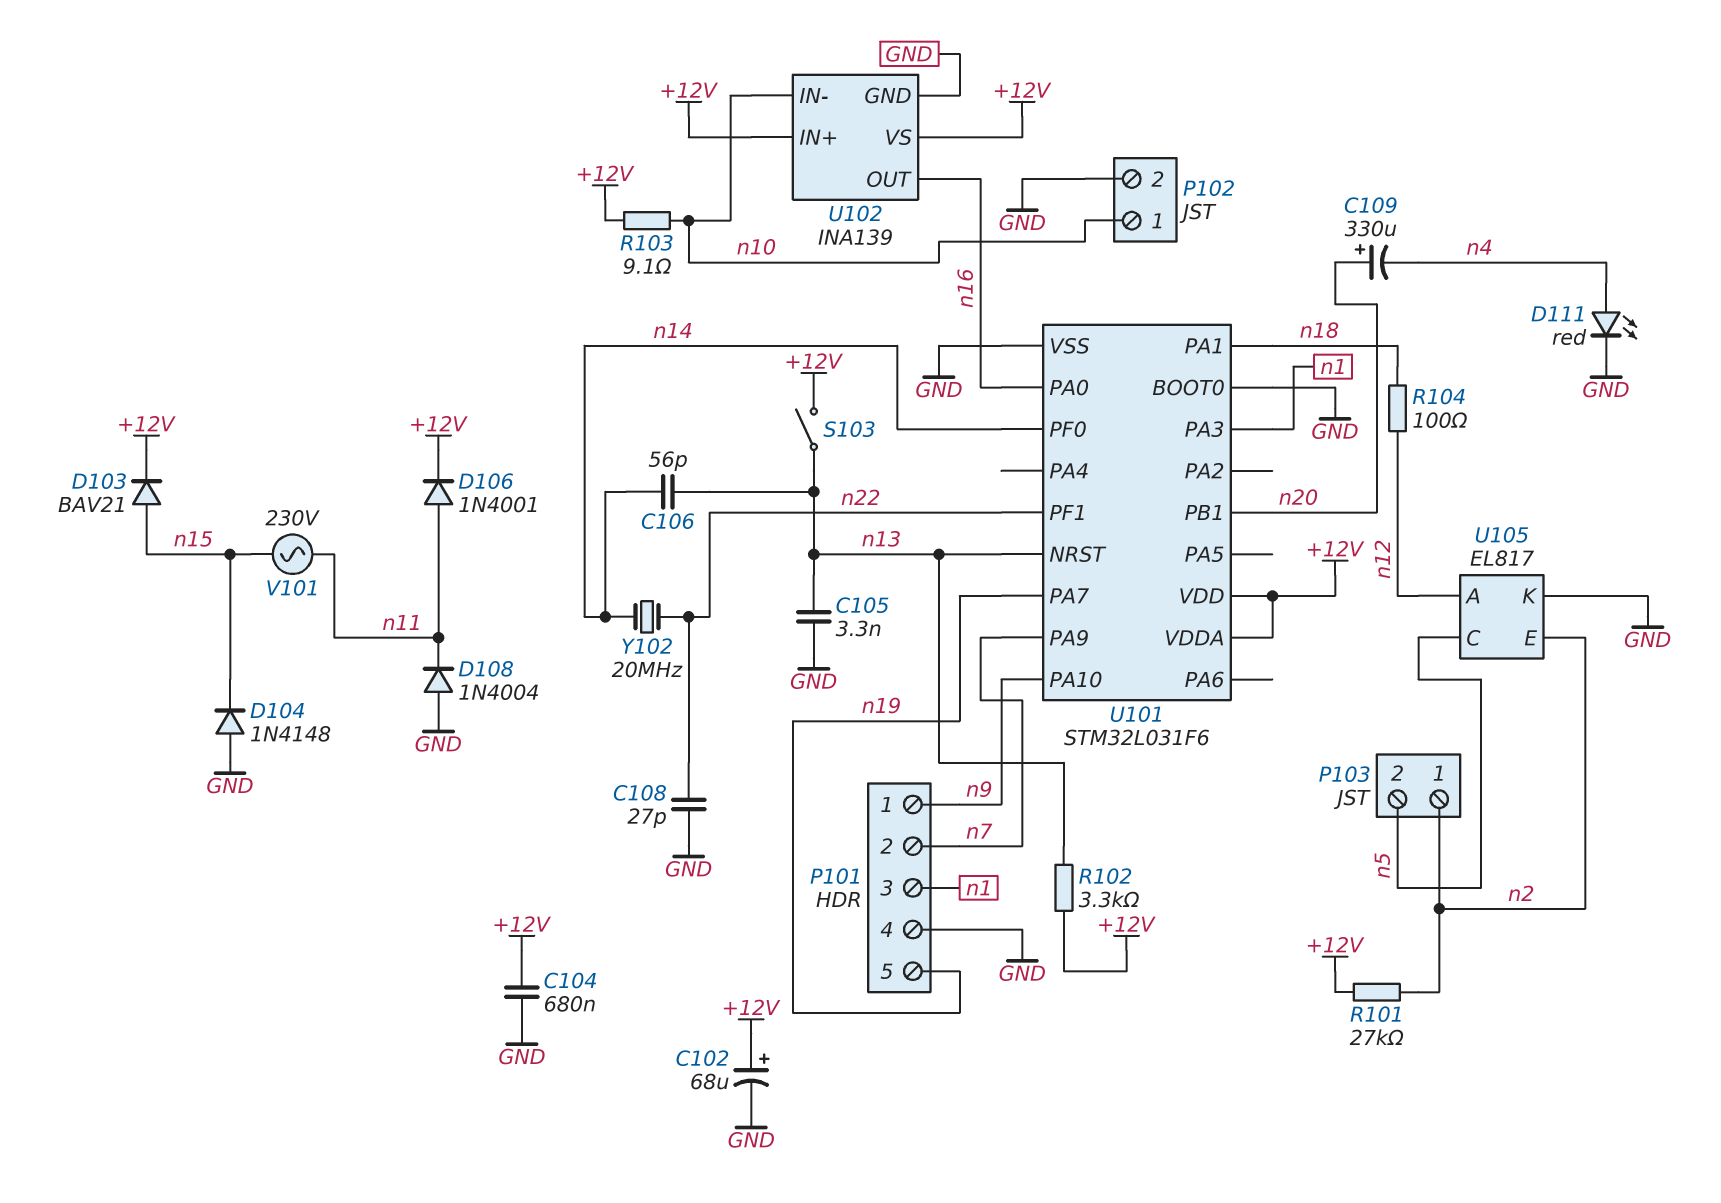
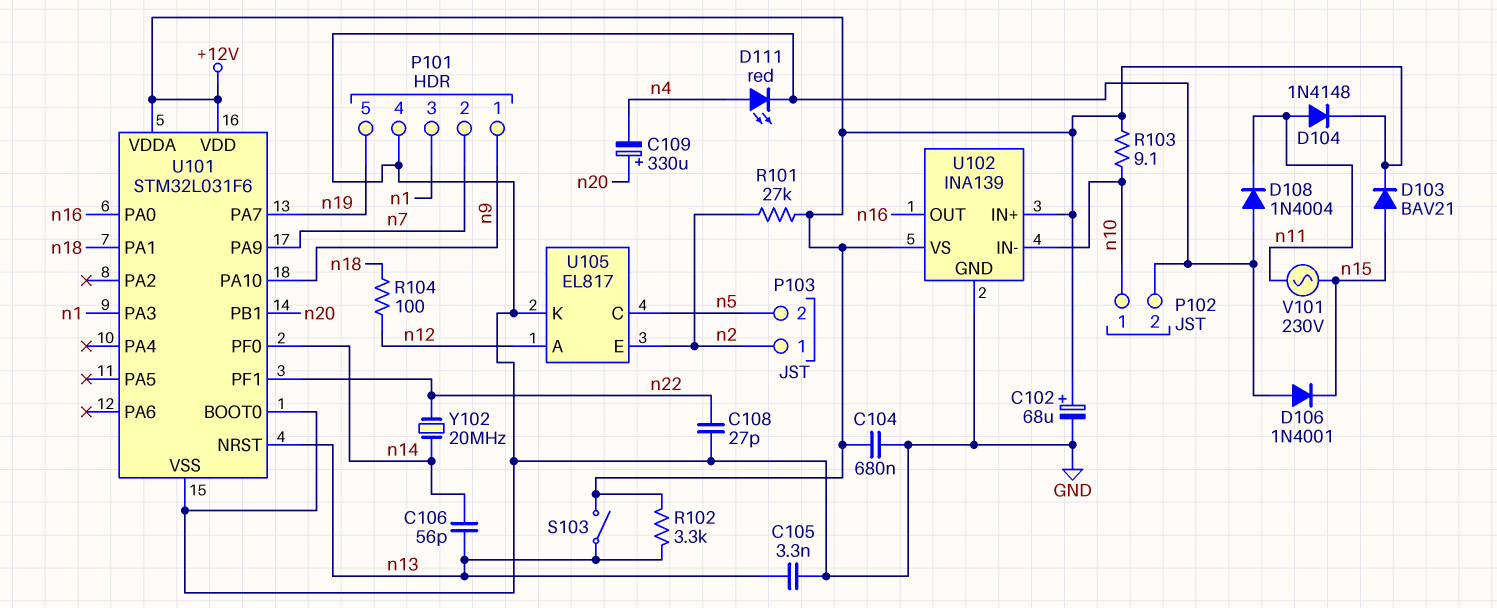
D104: diode 1N4148 (A GND, K n15) -> diode 1N4148 (A n11, K +12V)
D106: diode 1N4001 (A n11, K +12V) -> diode 1N4001 (A GND, K n15)

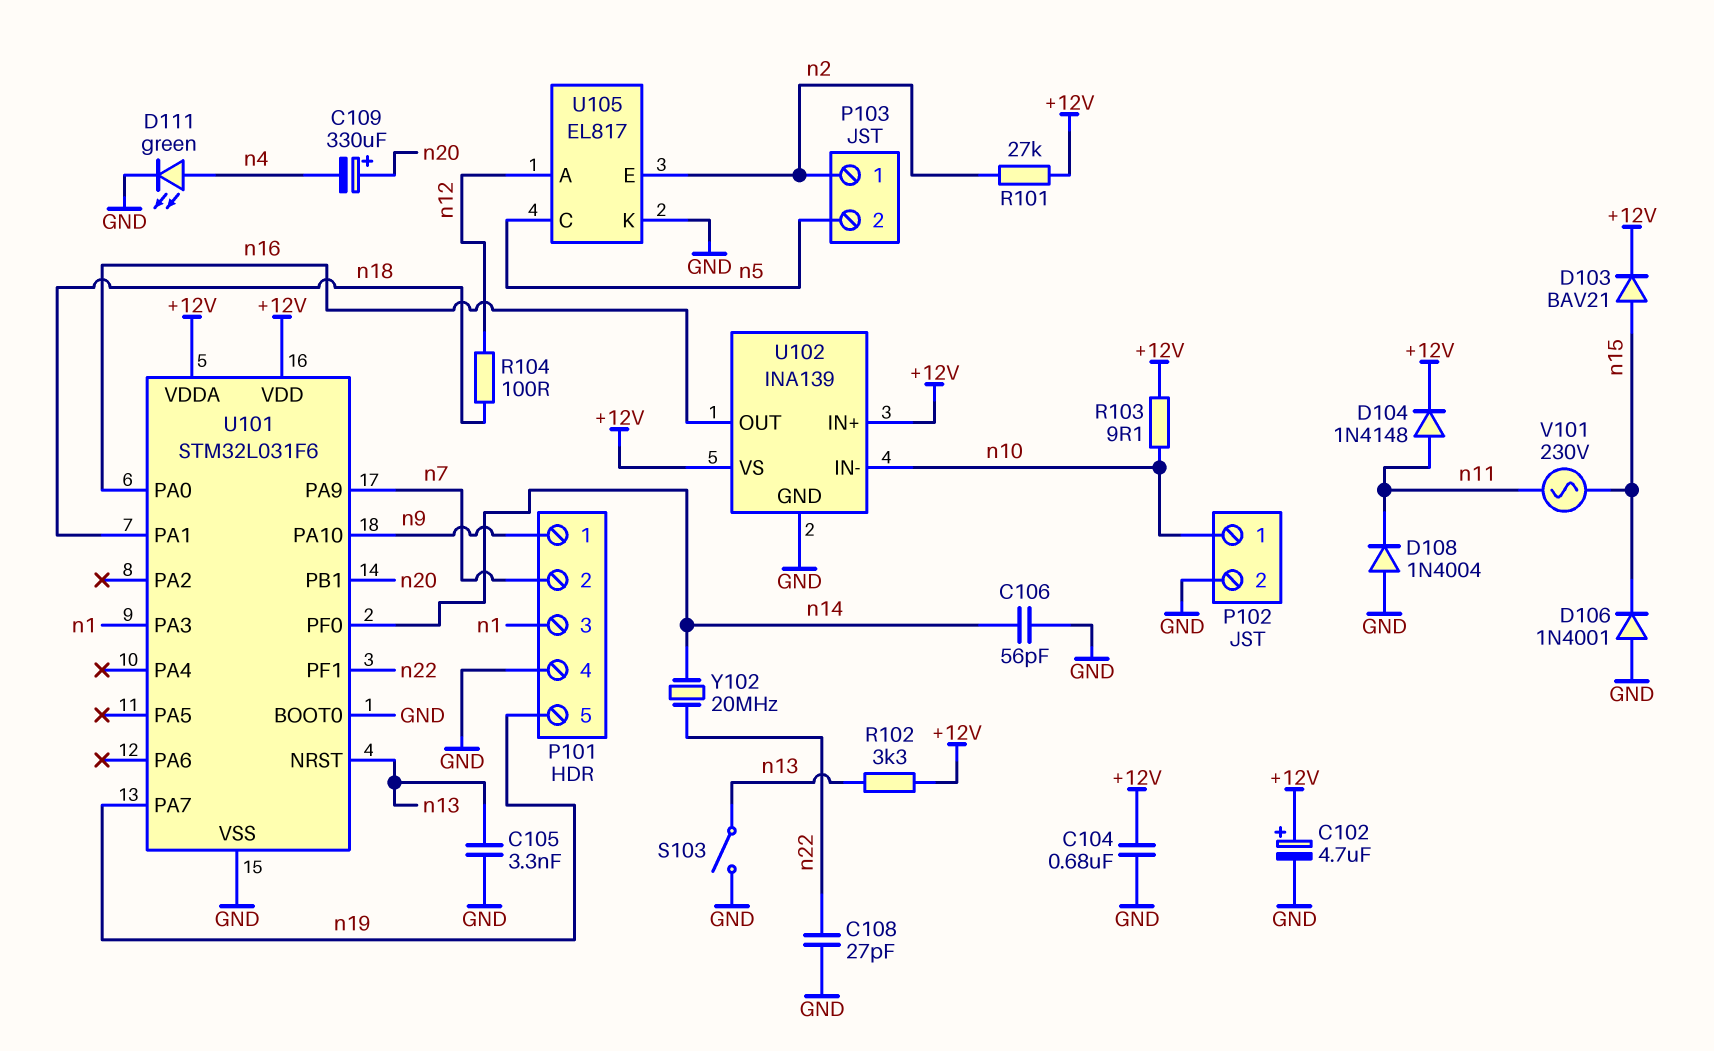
C102: 68uF (plus +12V, minus GND) -> 4.7uF (plus +12V, minus GND)
C106: 56pF (n13, n14) -> 56pF (GND, n14)
D111: LED red (A n4, K GND) -> LED green (A n4, K GND)
S103: switch (+12V, n13) -> switch (GND, n13)

